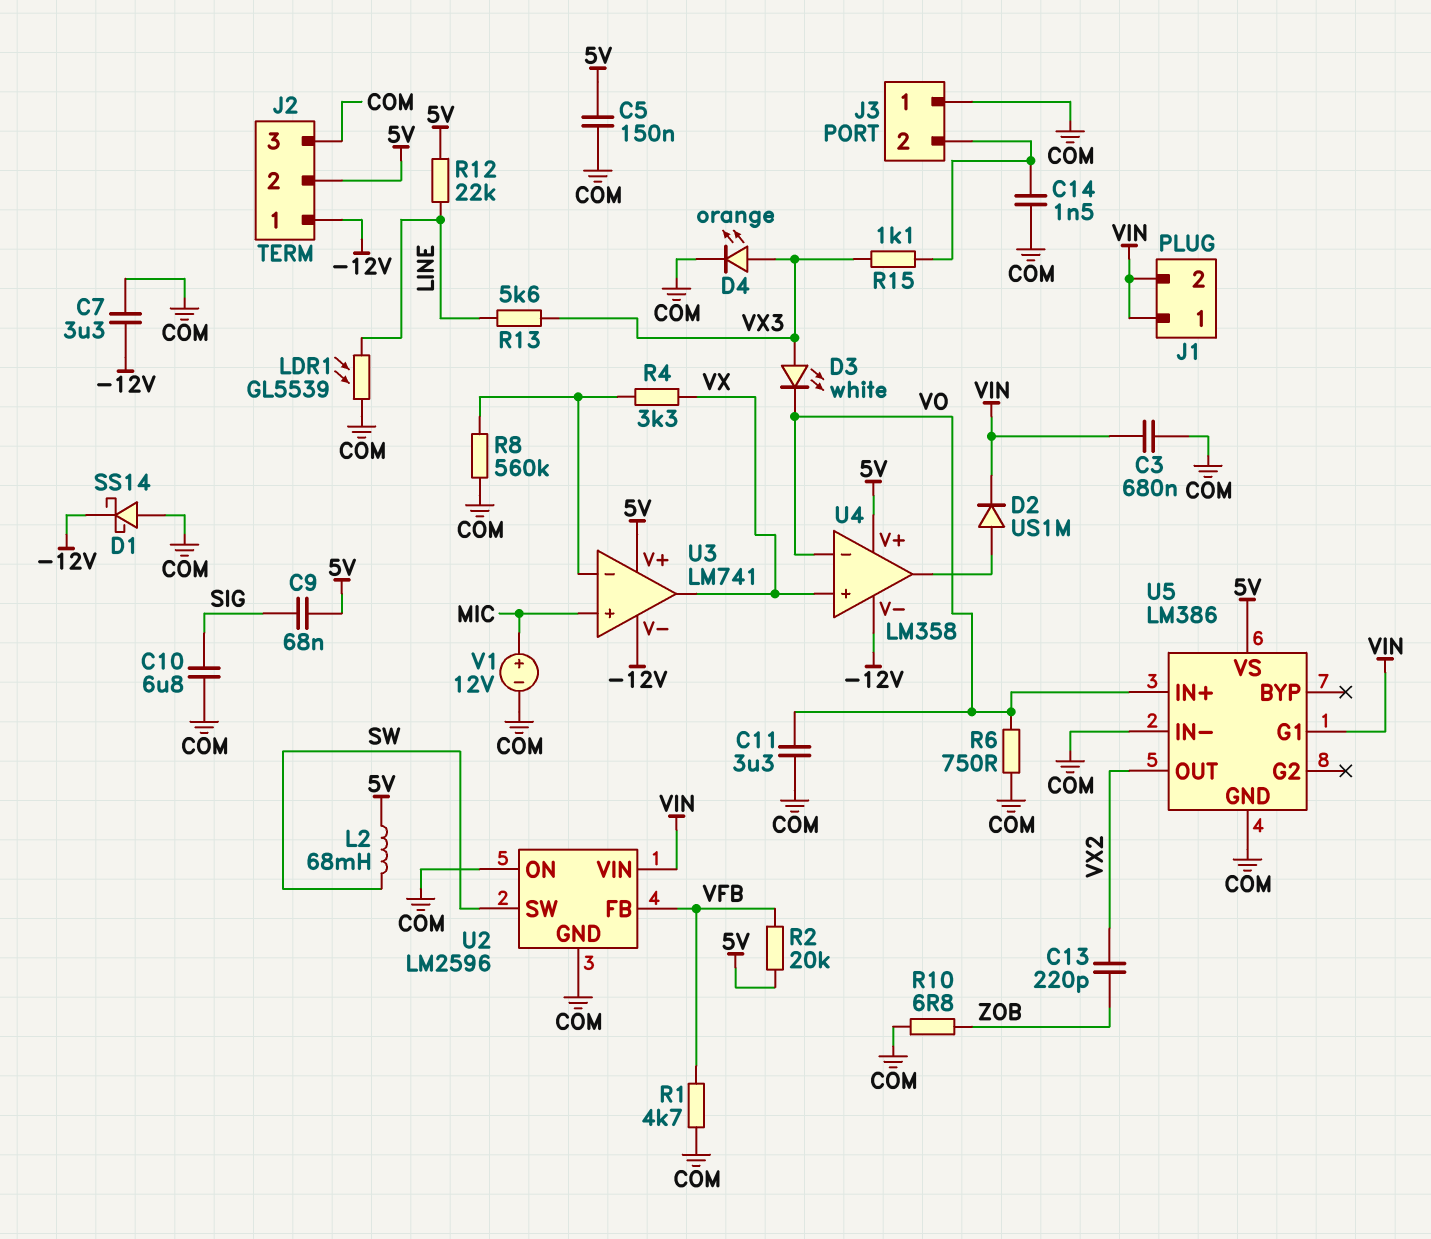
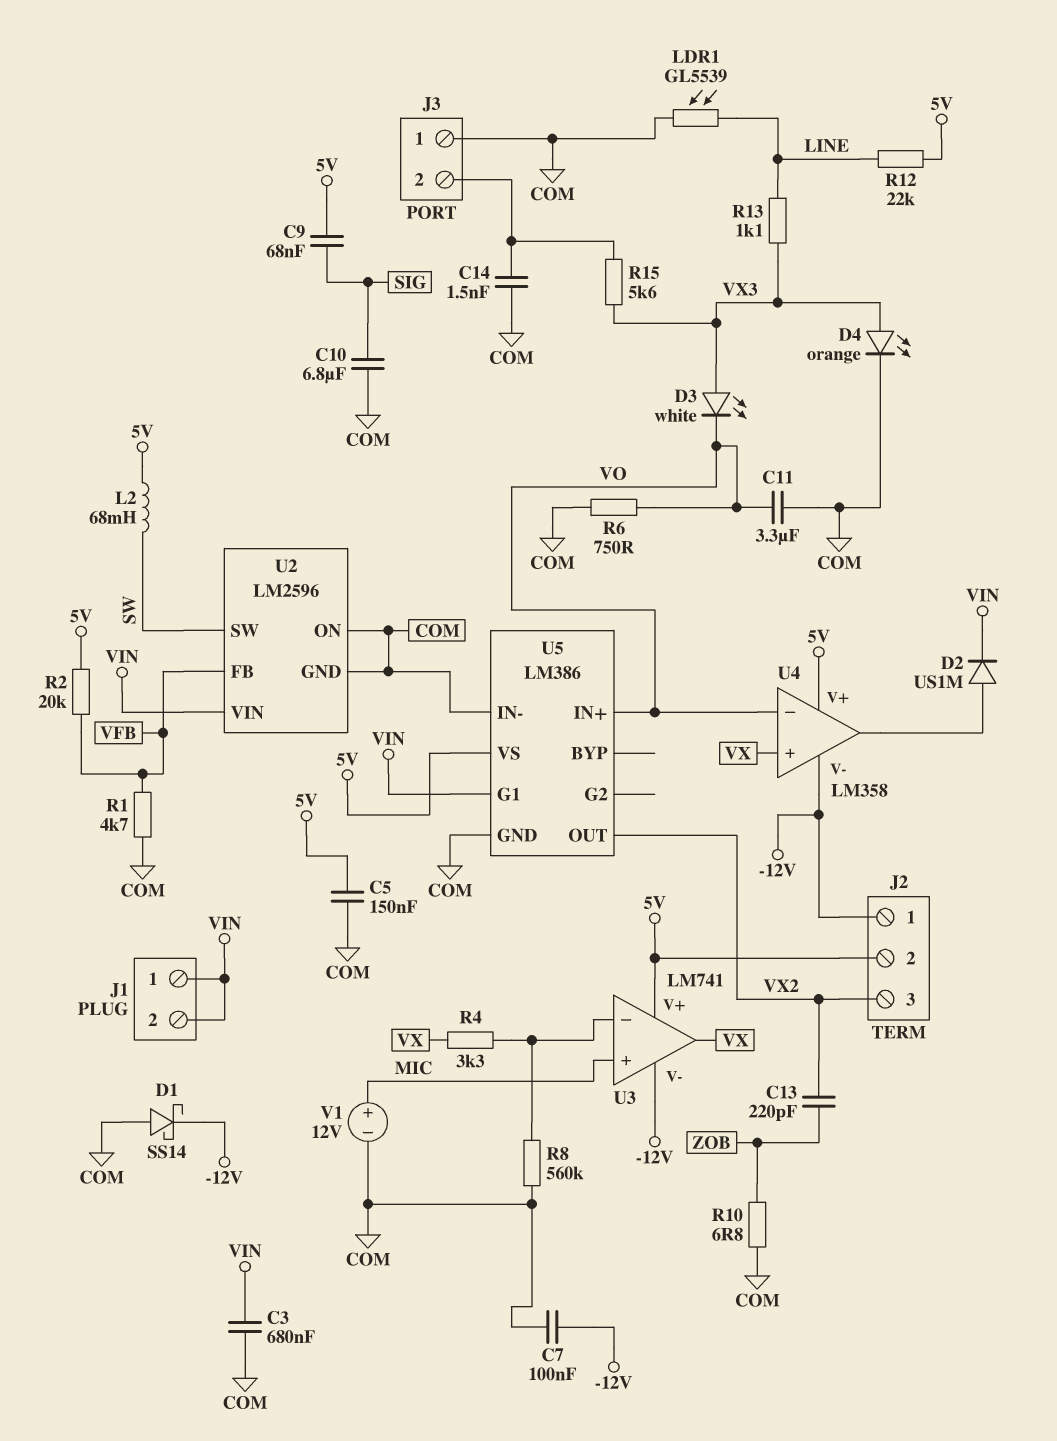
C7: 3.3uF (-12V, COM) -> 100nF (-12V, COM)
J2 pin 3: COM -> VX2
R13: 5.6k (LINE, VX3) -> 1.1k (LINE, VX3)
R15: 1.1k (J3/2, VX3) -> 5.6k (J3/2, VX3)

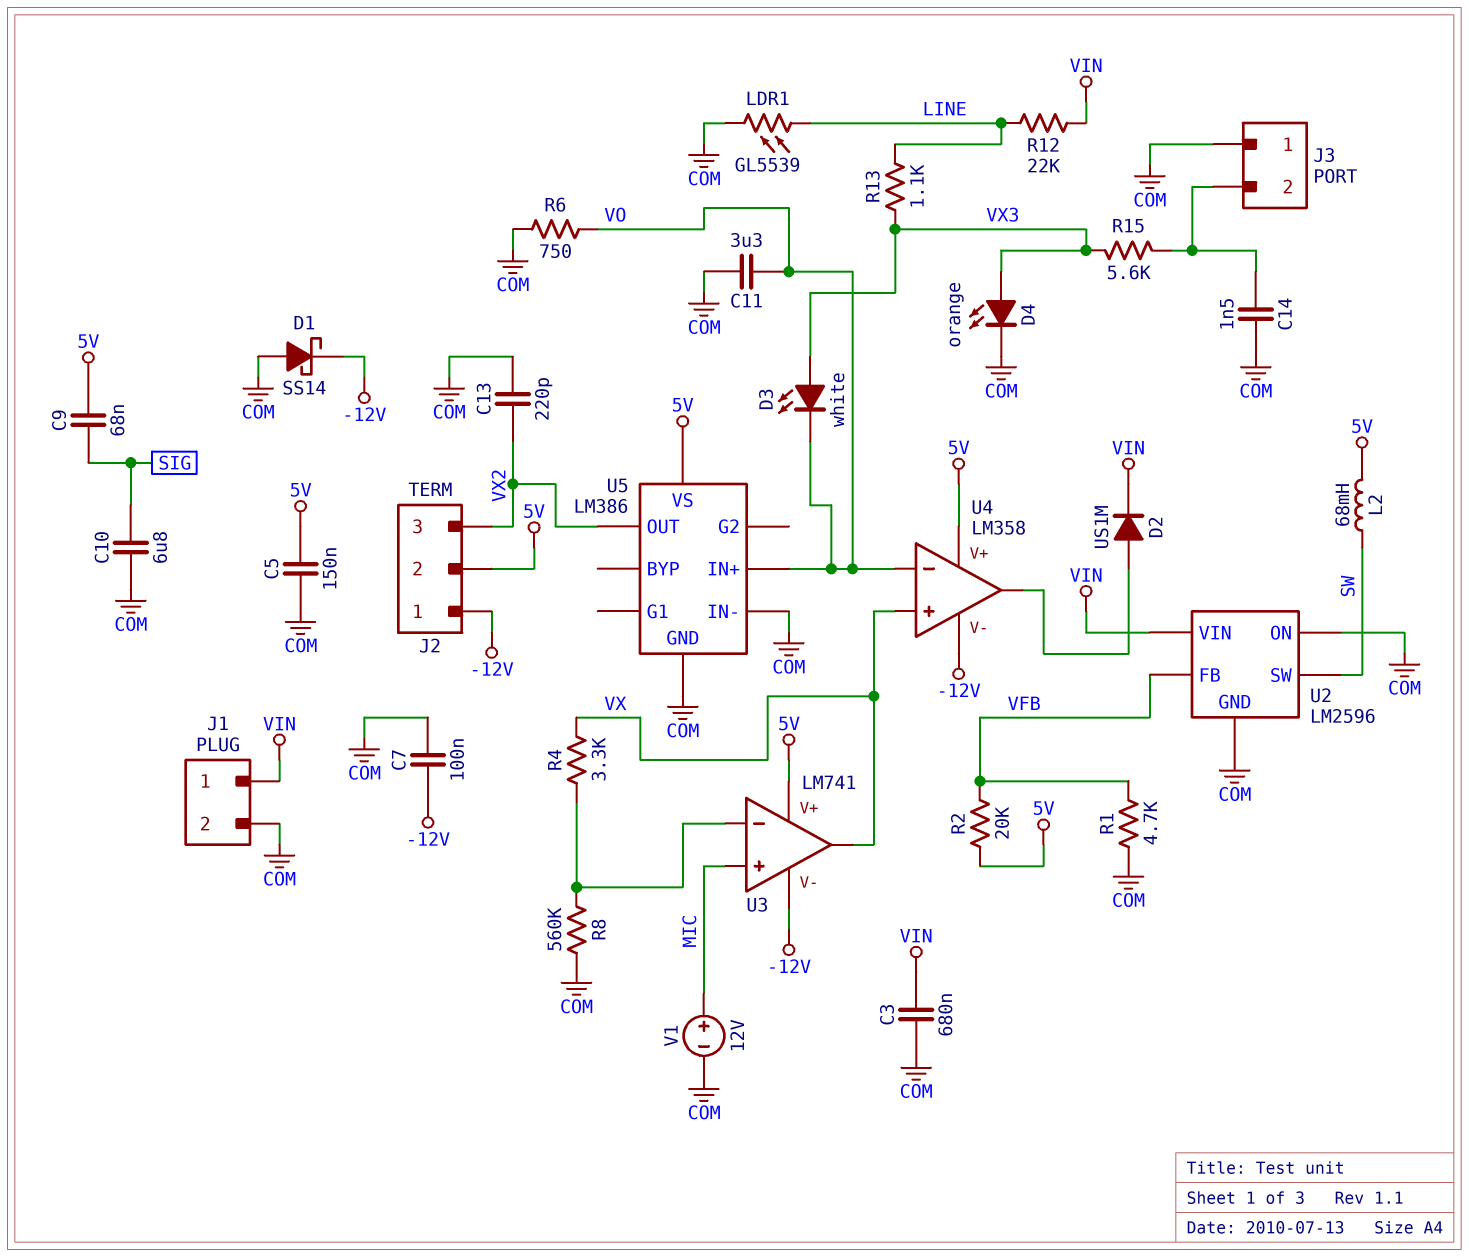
C13: 220pF (VX2, ZOB) -> 220pF (COM, VX2)
J1 pin 2: VIN -> COM
R10: 6.8 (COM, ZOB) -> none
R12: 22k (5V, LINE) -> 22k (LINE, VIN)
U5 pin G1: VIN -> none

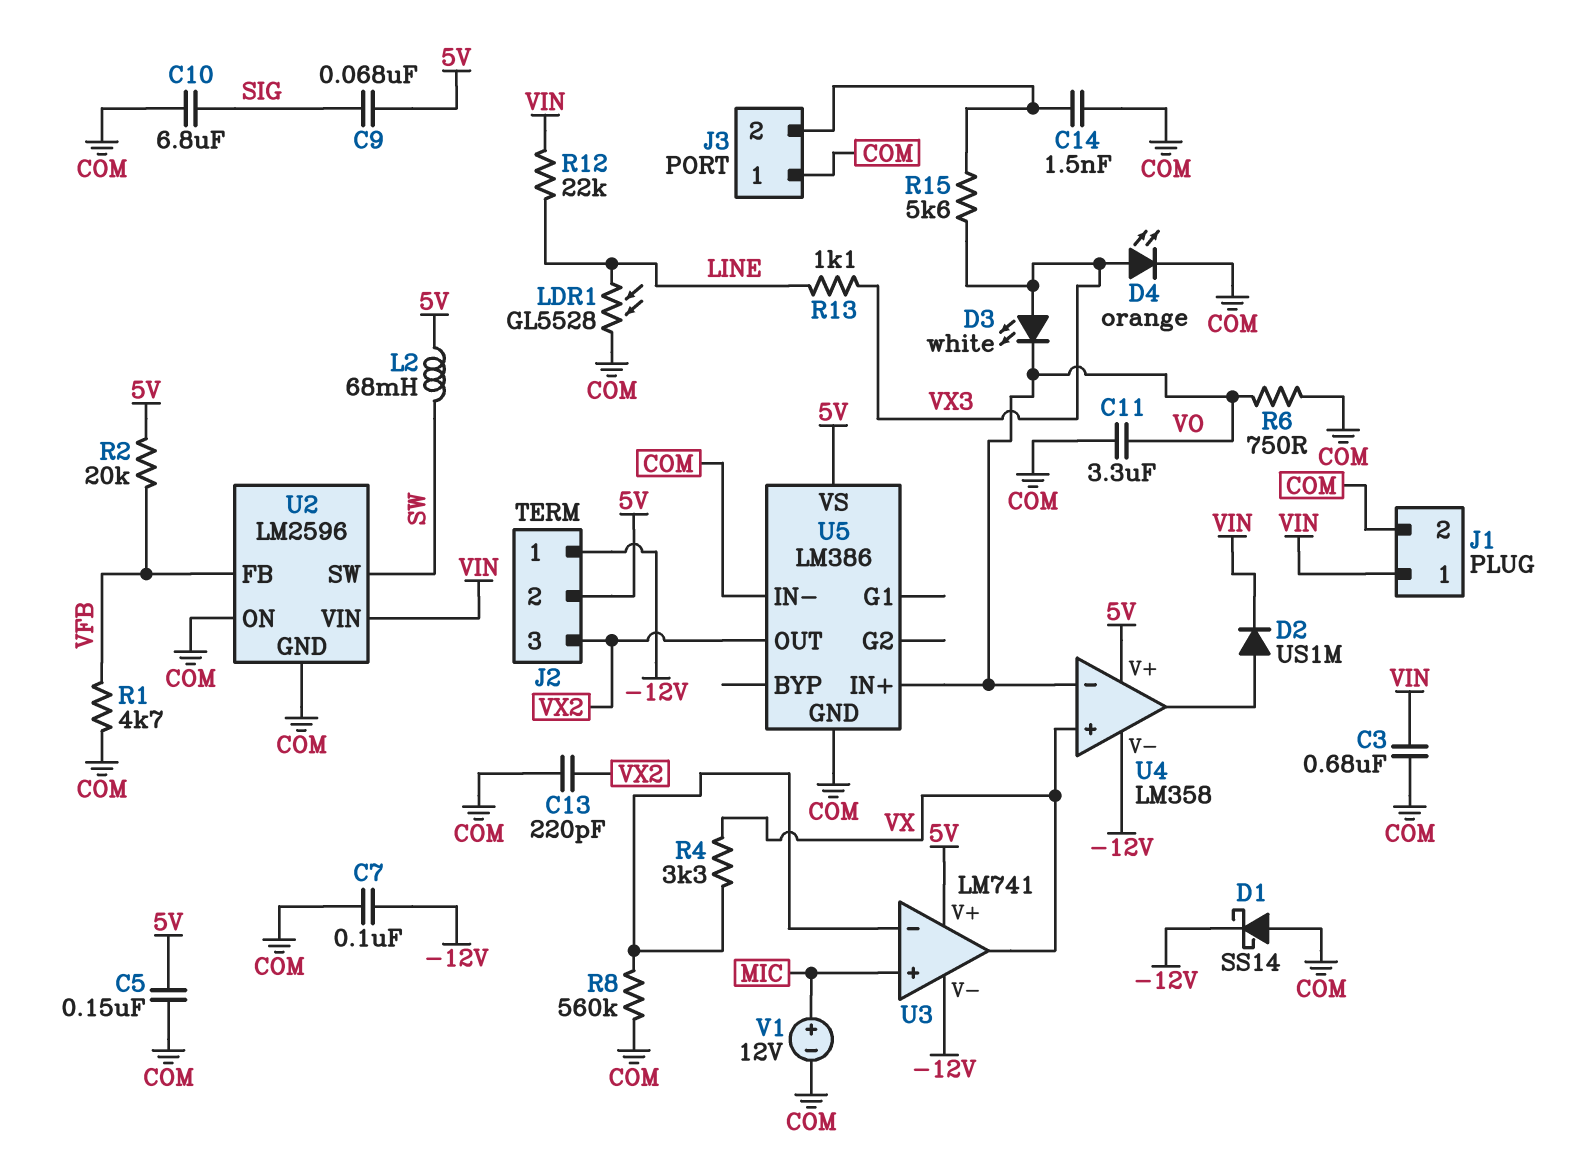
LDR1: GL5539 (COM, LINE) -> GL5528 (COM, LINE)

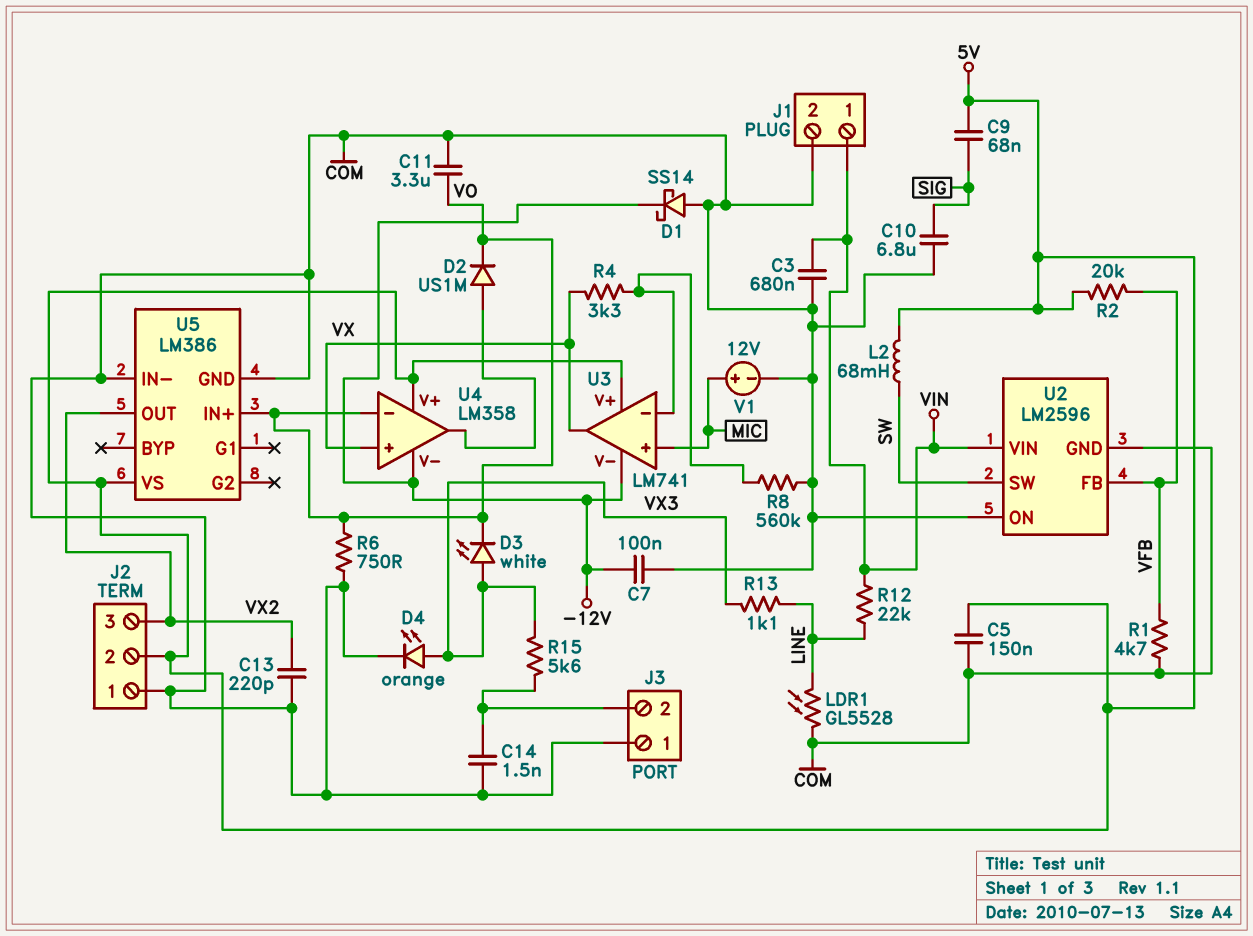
D2: diode US1M (A U4/out, K VIN) -> diode US1M (A U4/out, K VO)
J2 pin 1: -12V -> COM

